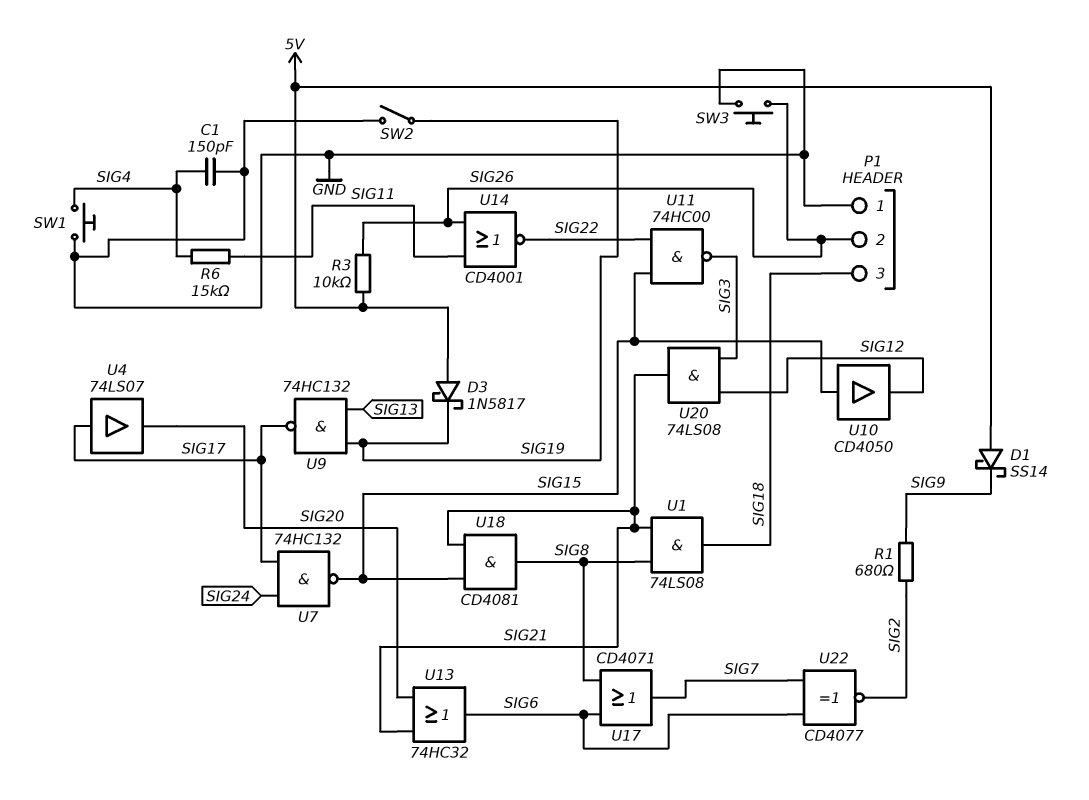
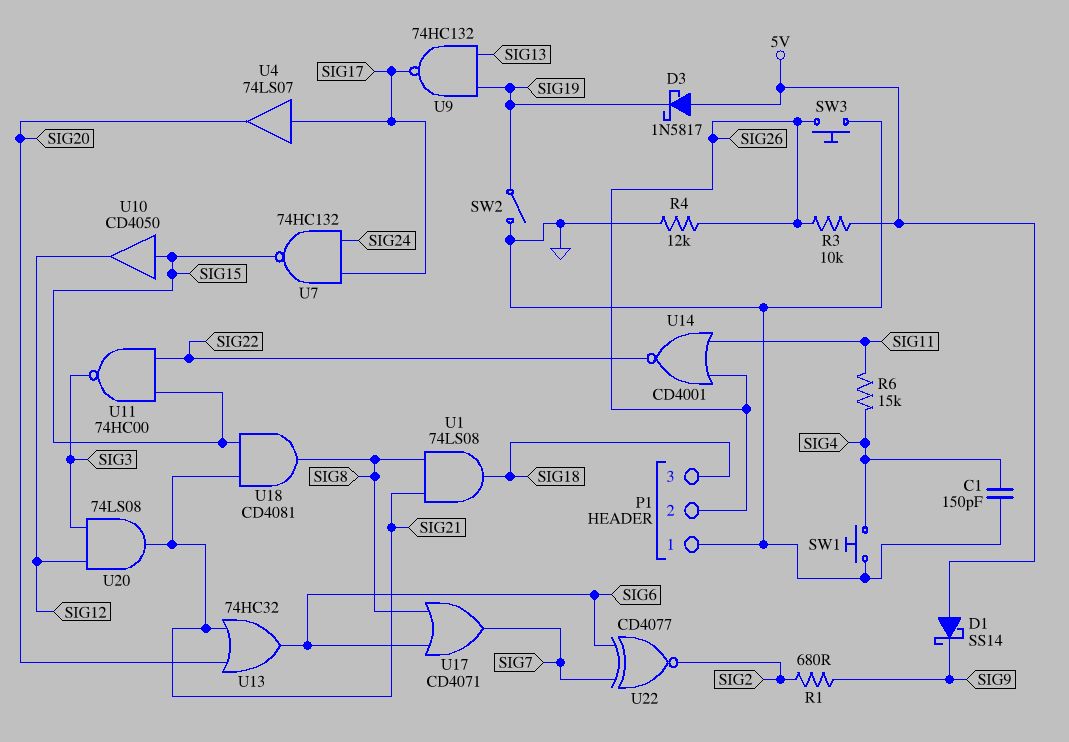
R4: none -> 12k (GND, SIG26)

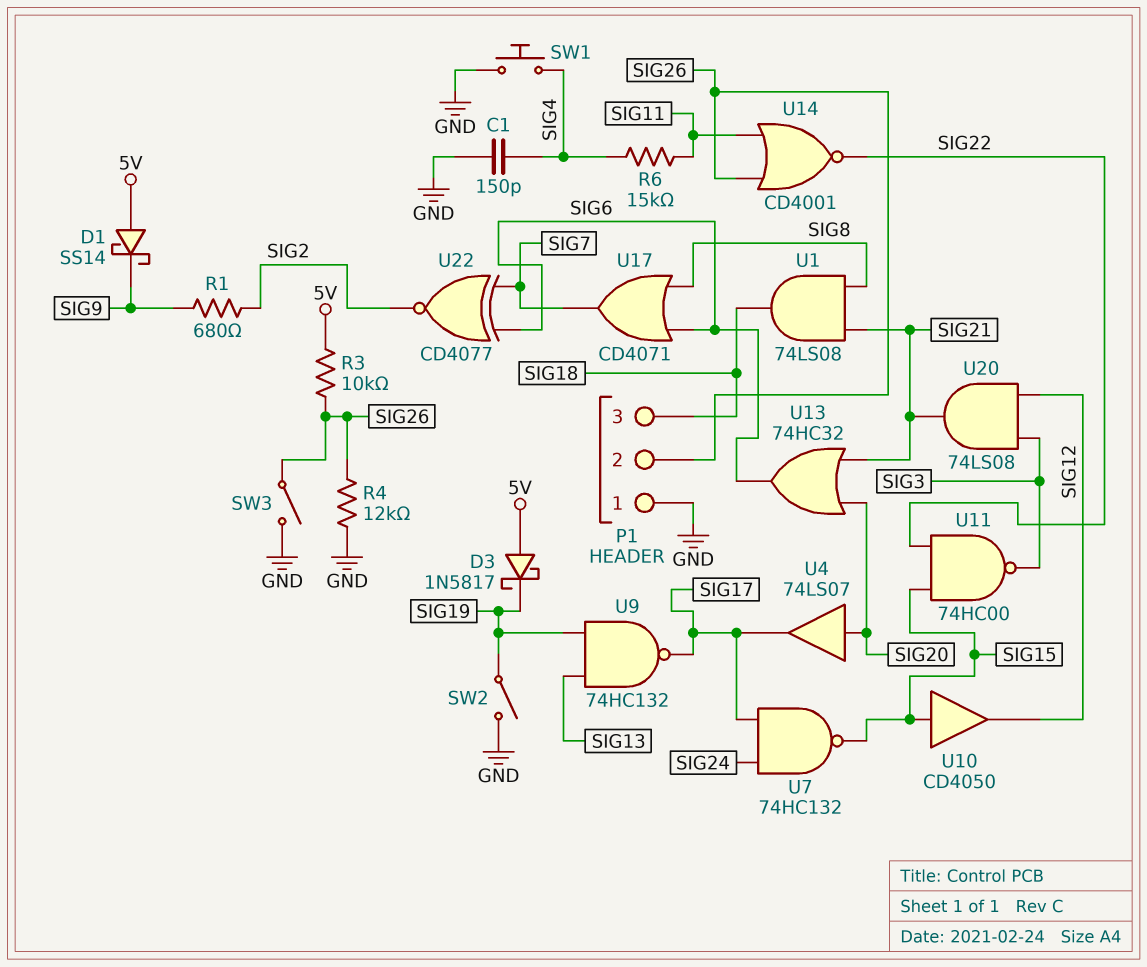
SW3: button (GND, SIG26) -> switch (GND, SIG26)
U4: buffer 74LS07 (in SIG17, out SIG20) -> buffer 74LS07 (in SIG20, out SIG17)
U18: AND CD4081 (in SIG15, in SIG21, out SIG8) -> none

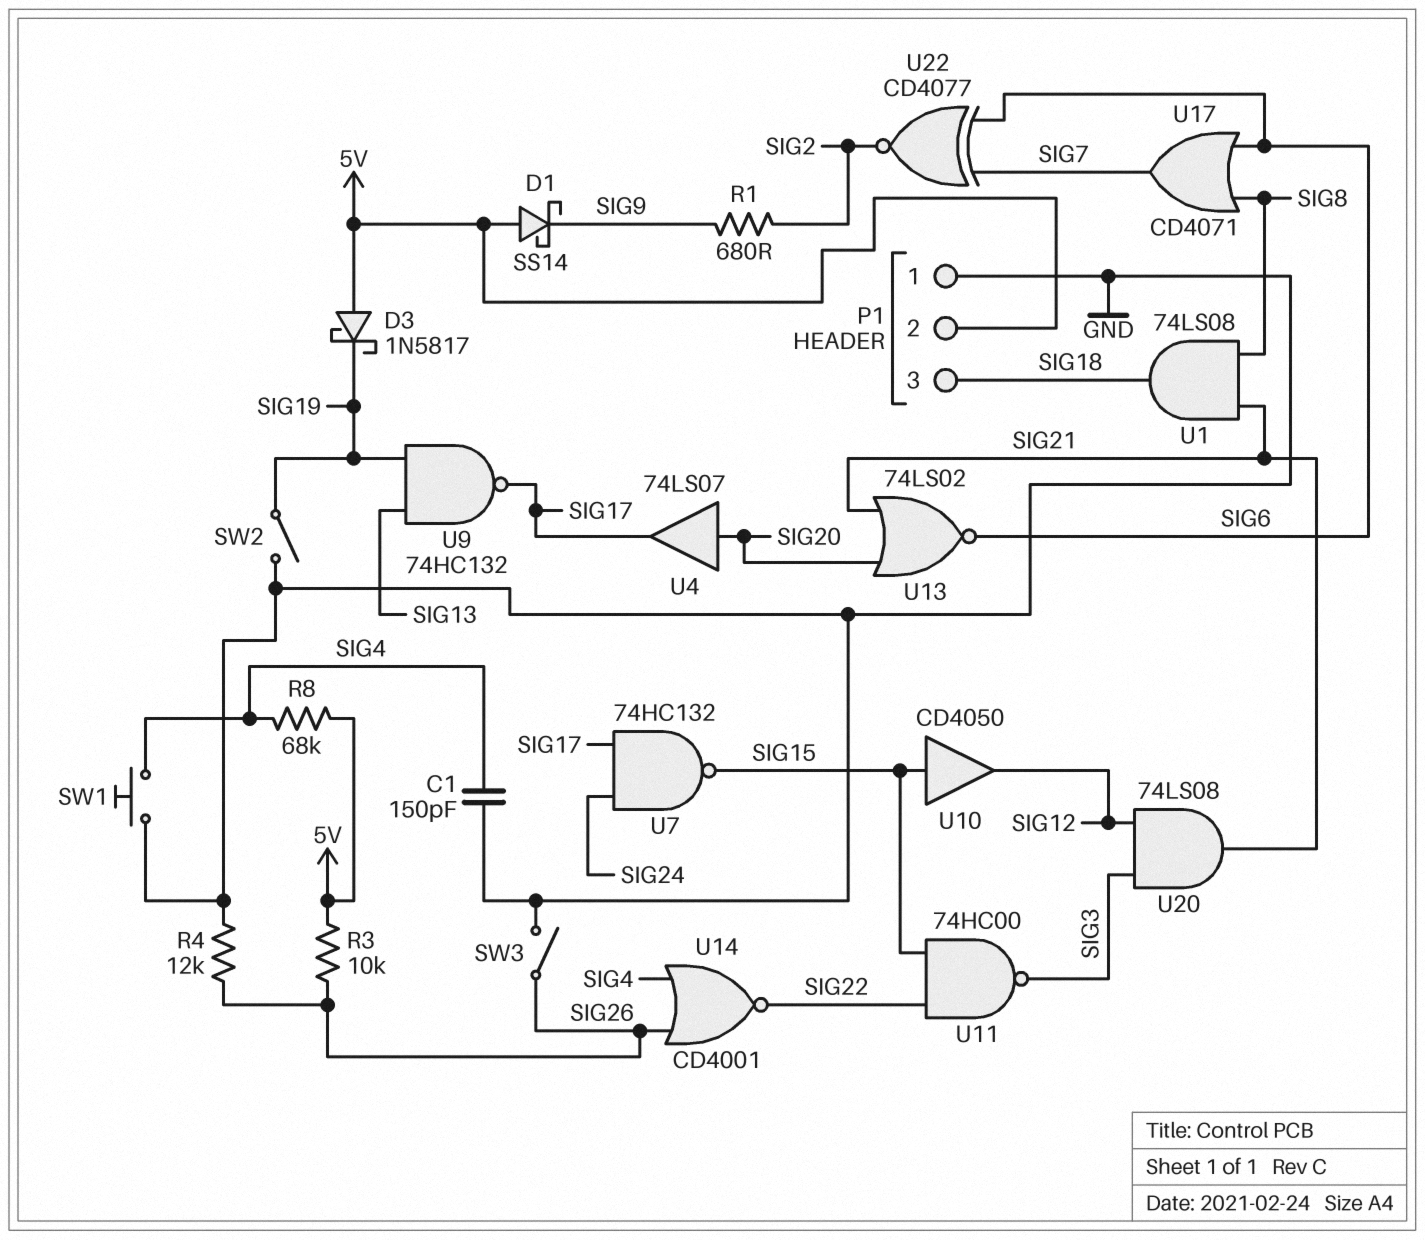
P1 pin 2: SIG26 -> 5V
R6: 15k (SIG4, SIG11) -> none
R8: none -> 68k (5V, SIG4)
U13: OR 74HC32 (in SIG20, in SIG21, out SIG6) -> NOR 74LS02 (in SIG20, in SIG21, out SIG6)
U14: NOR CD4001 (in SIG11, in SIG26, out SIG22) -> NOR CD4001 (in SIG4, in SIG26, out SIG22)

